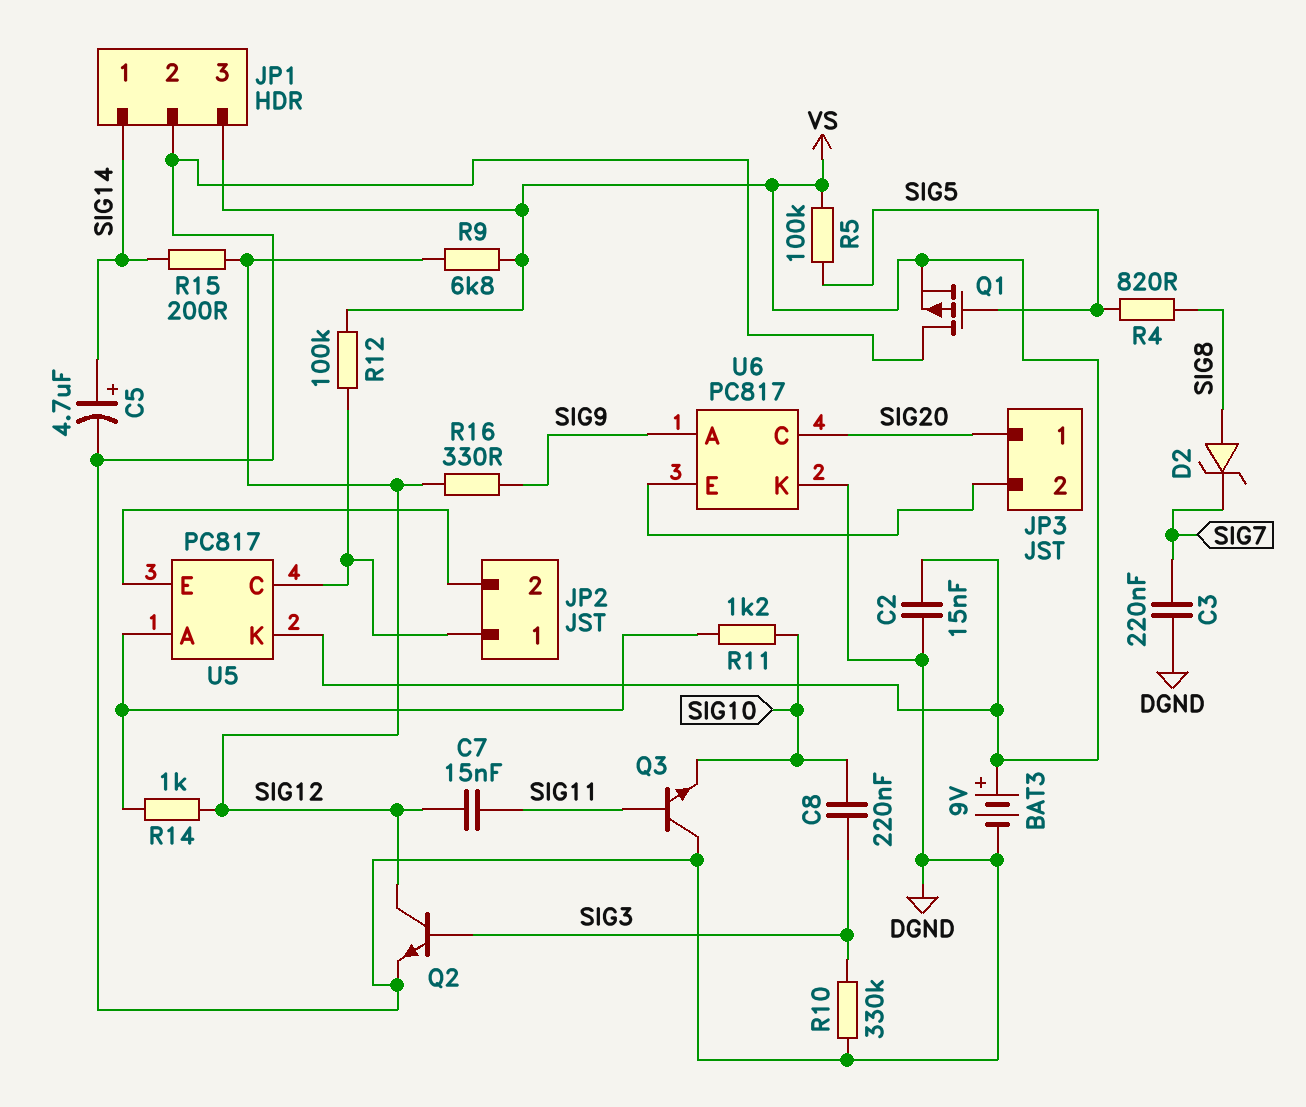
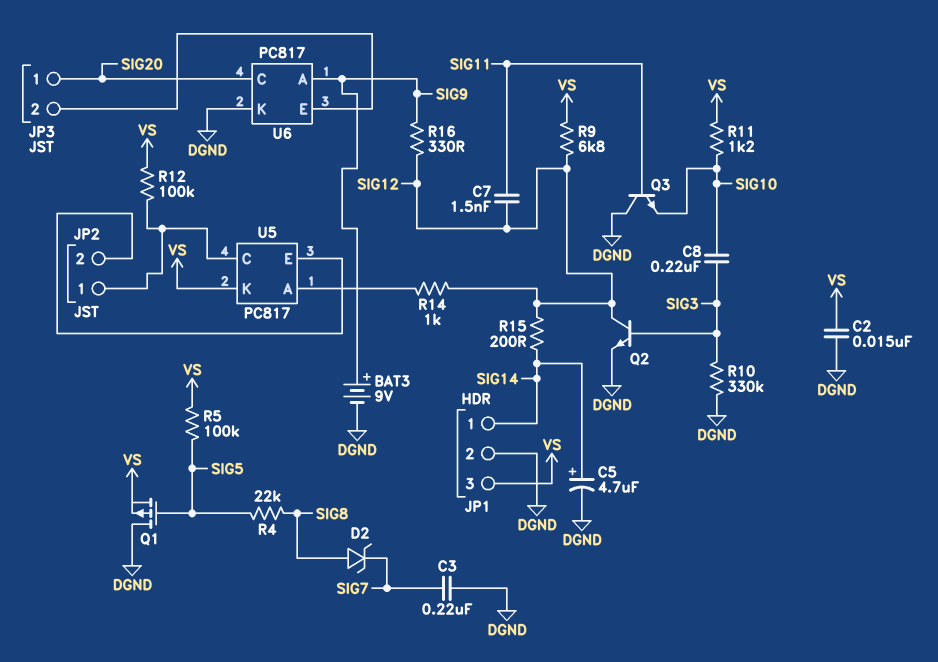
BAT3: 9V (plus VS, minus DGND) -> 9V (plus SIG9, minus DGND)
C7: 15nF (SIG11, SIG12) -> 1.5nF (SIG11, SIG12)
R4: 820 (SIG5, SIG8) -> 22k (SIG5, SIG8)
R11: 1.2k (SIG10, U5/A) -> 1.2k (SIG10, VS)

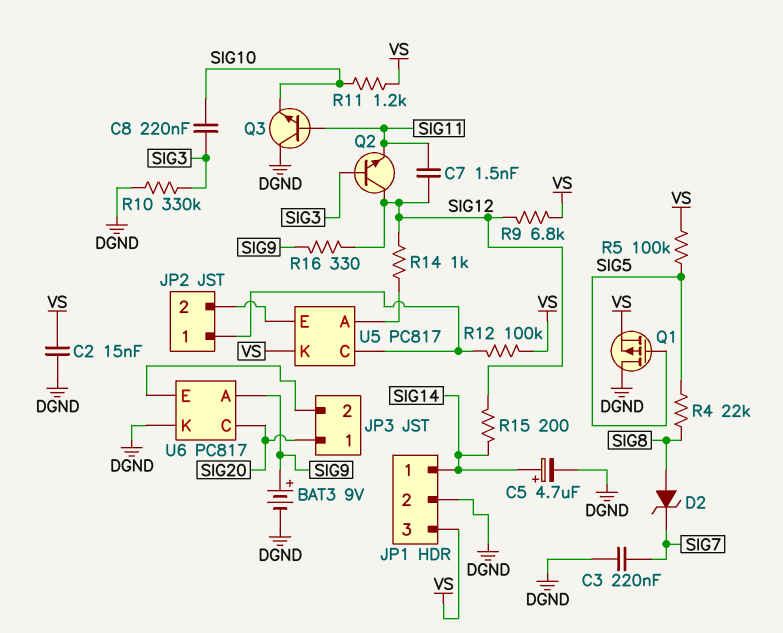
Q2: NPN (B SIG3, C SIG12, E DGND) -> NPN (B SIG3, C SIG12, E SIG11)

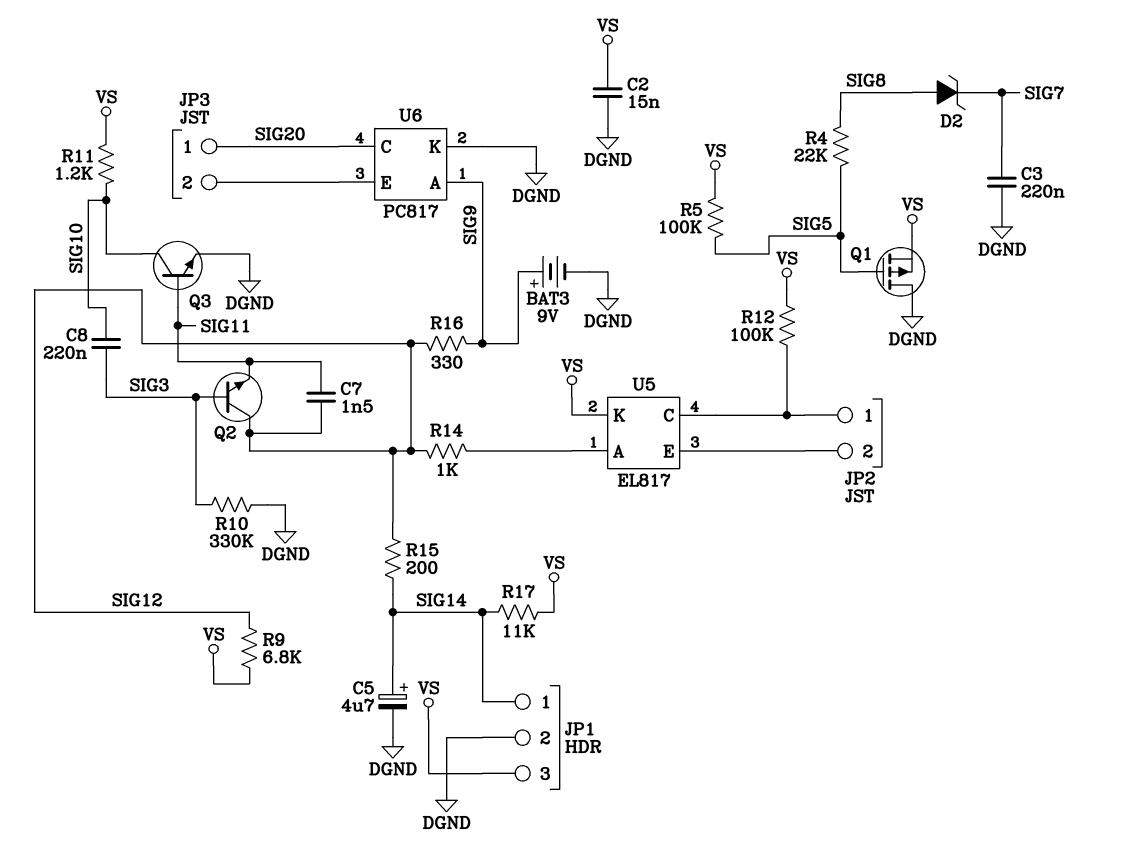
Q3: NPN (B SIG11, C DGND, E SIG10) -> NPN (B SIG11, C SIG10, E DGND)
R17: none -> 11k (SIG14, VS)
U5: PC817 -> EL817

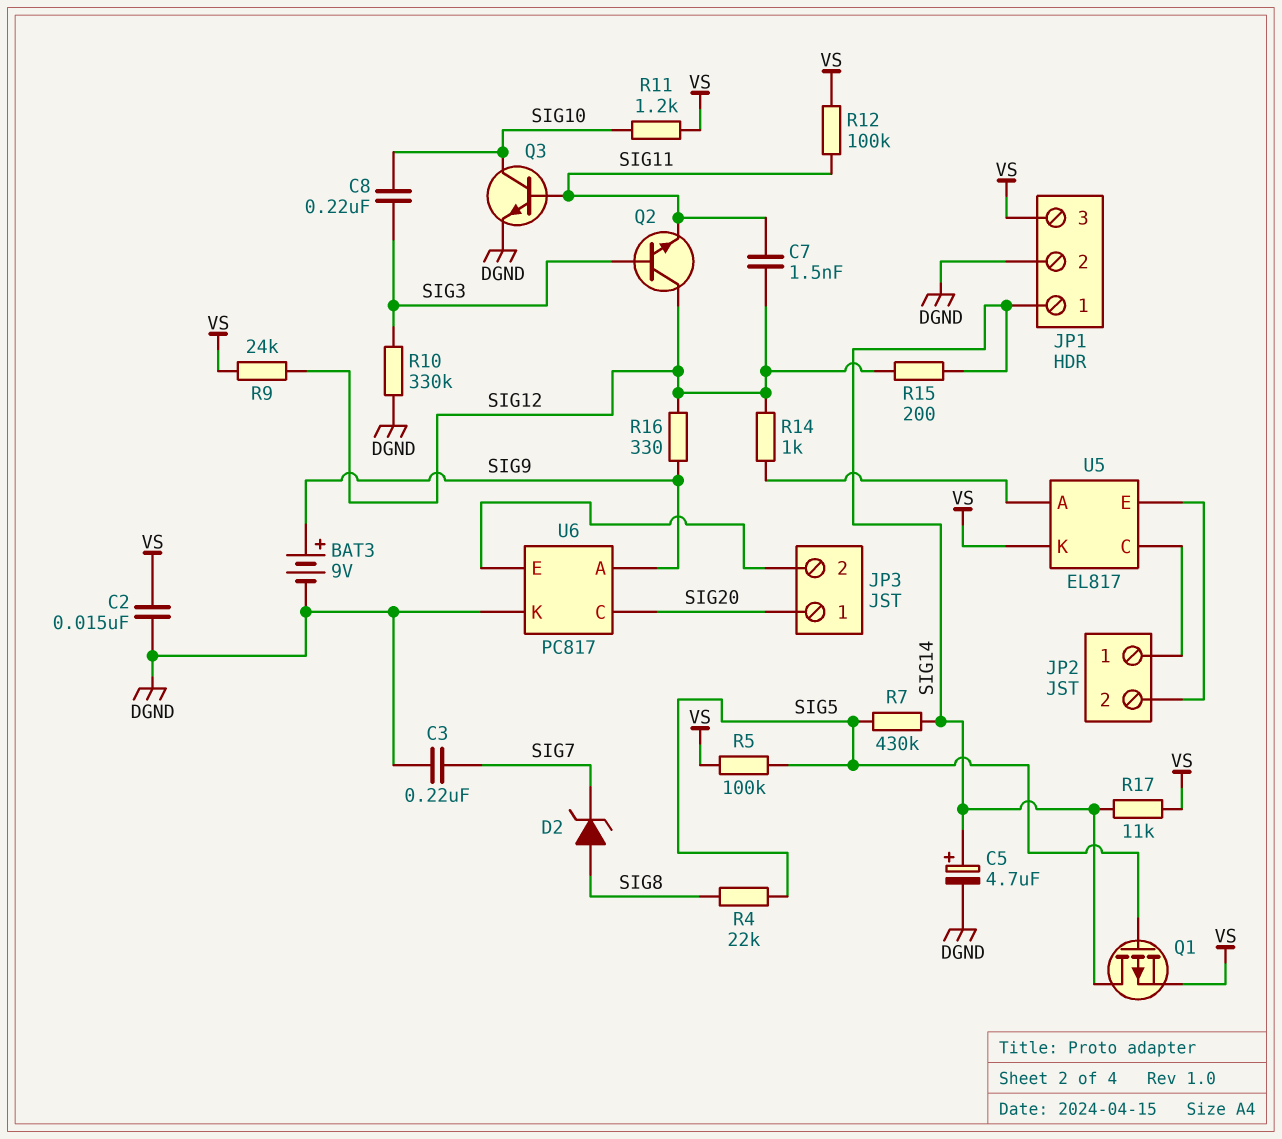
Q1: PMOS (G SIG5, D DGND, S VS) -> PMOS (G SIG5, D SIG14, S VS)
R7: none -> 430k (SIG5, SIG14)
R9: 6.8k (SIG12, VS) -> 24k (SIG12, VS)
R12: 100k (JP2/1, VS) -> 100k (SIG11, VS)

